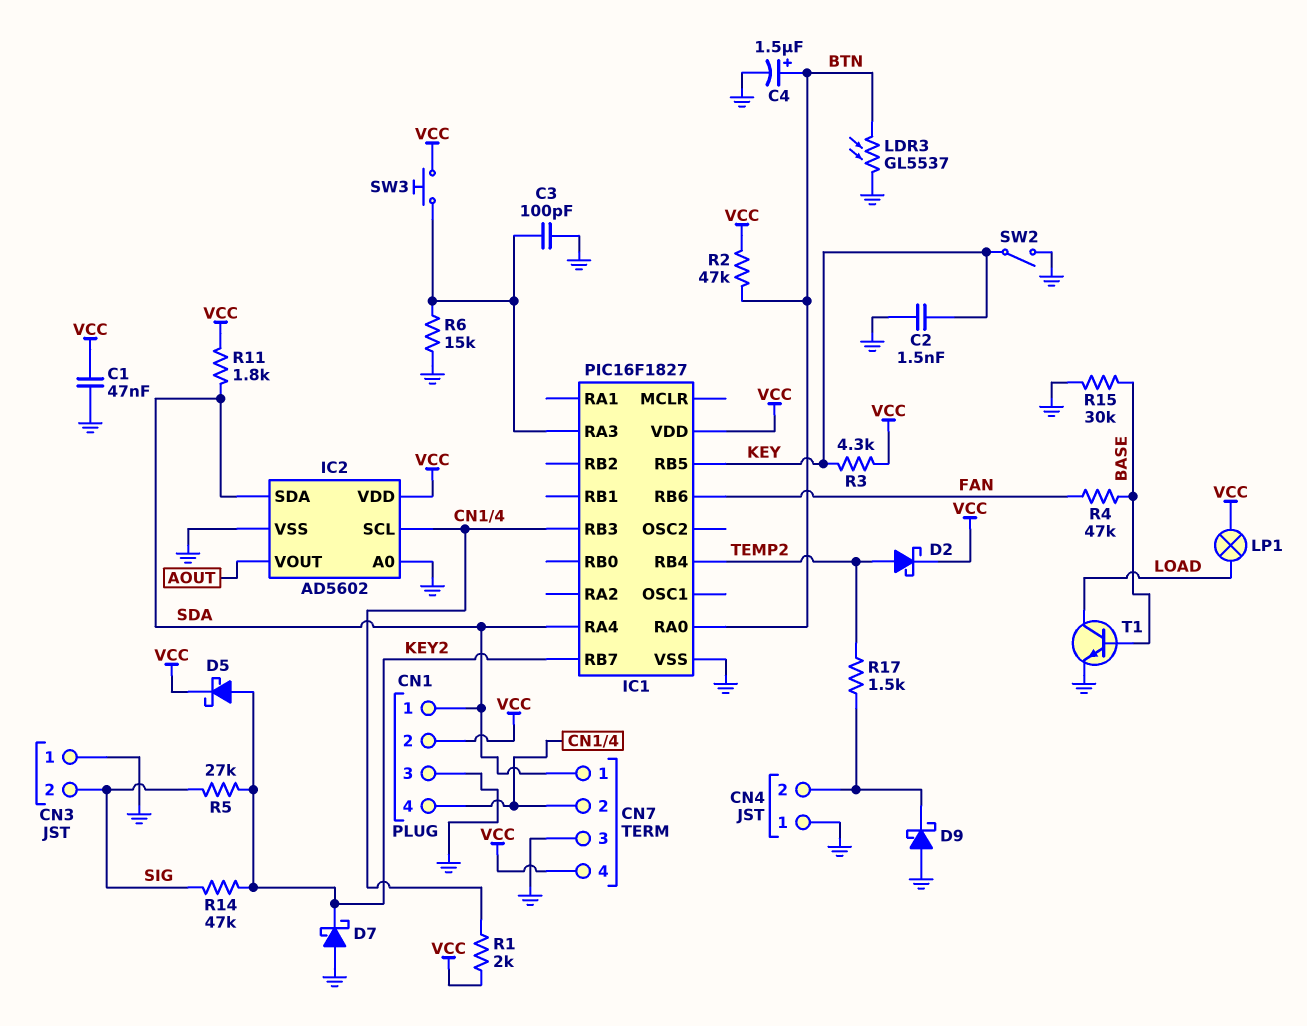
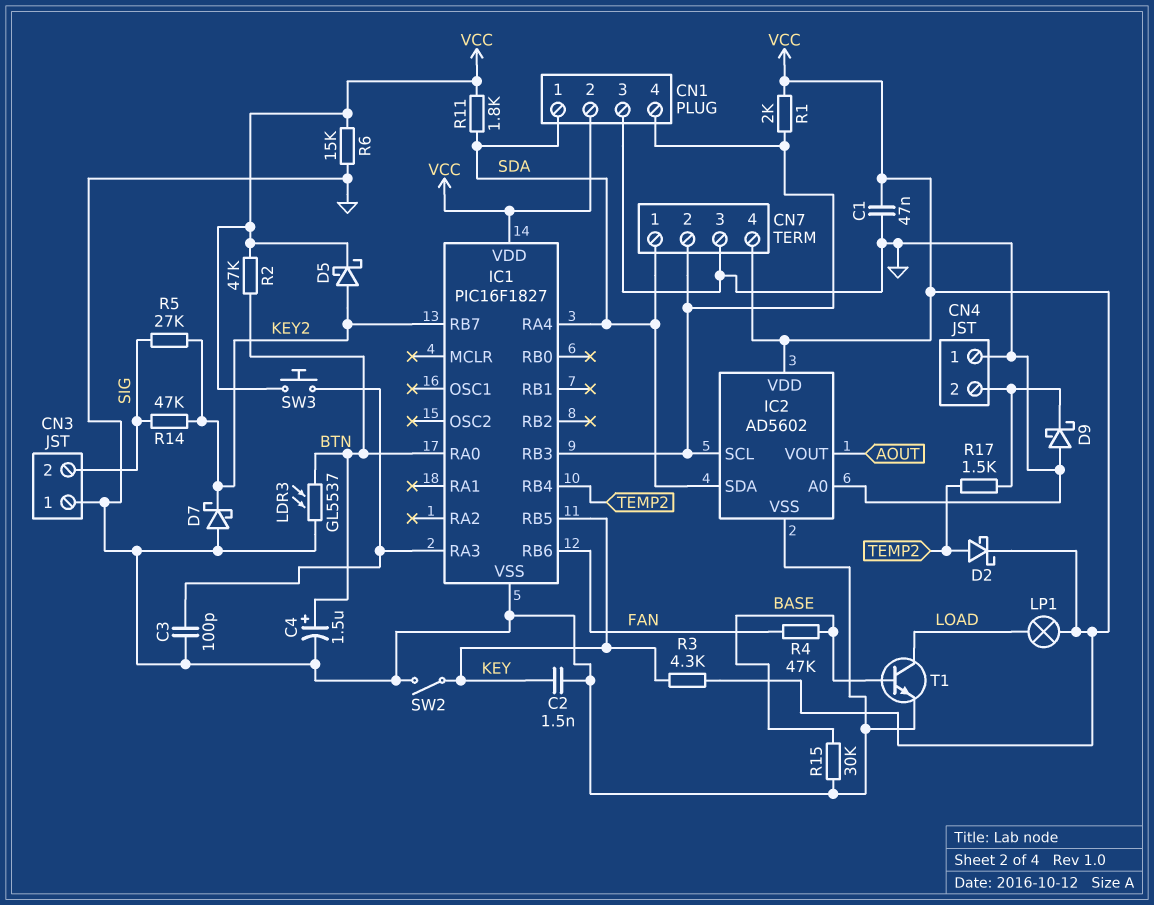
R6: 15k (GND, IC1/RA3) -> 15k (GND, VCC)

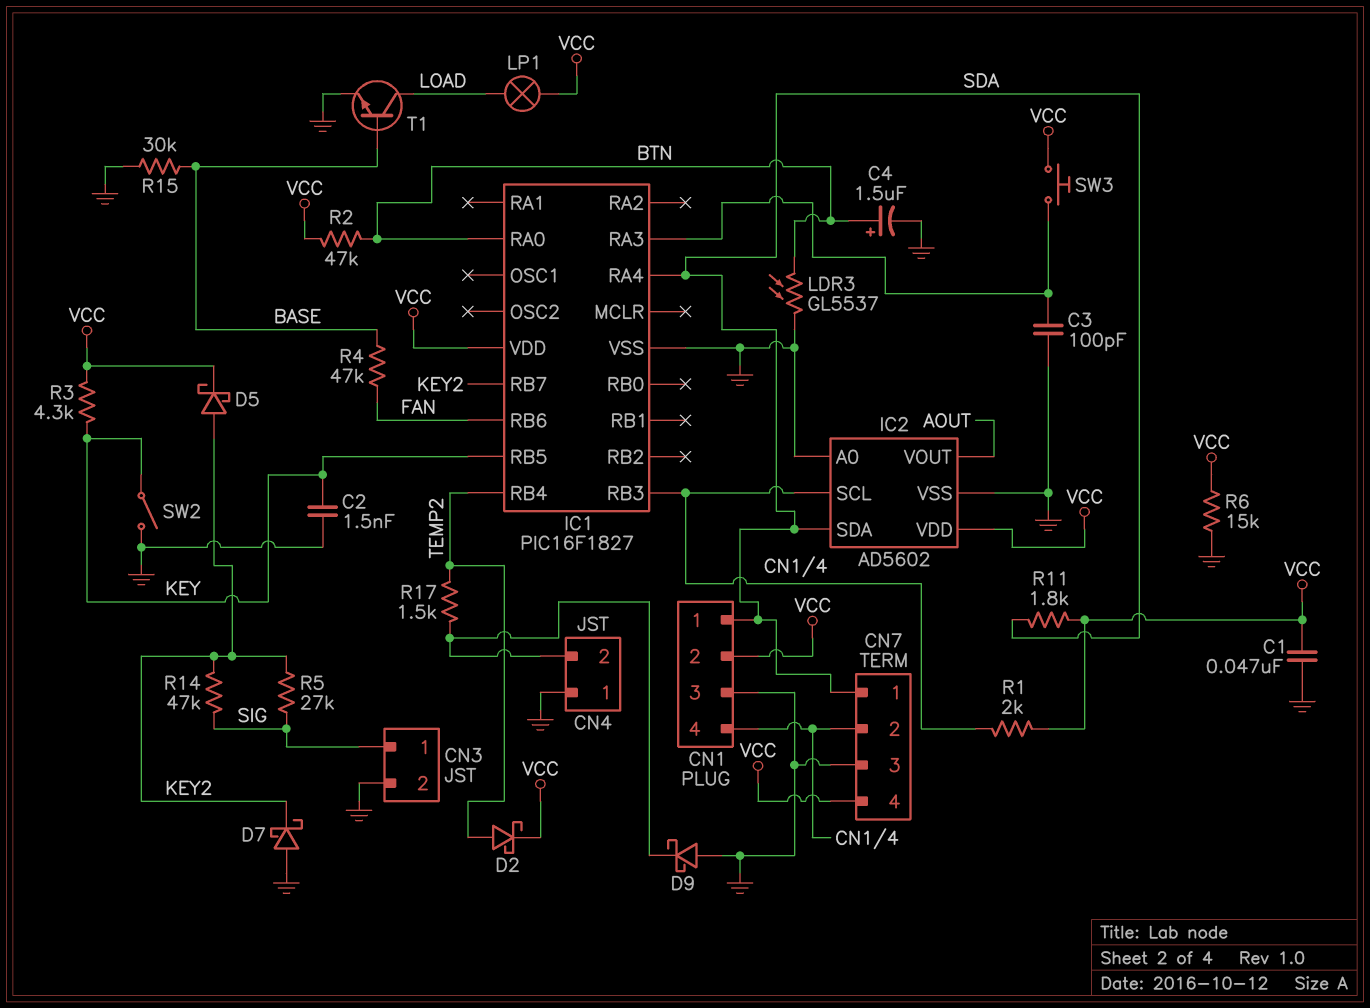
CN3 pin 1: GND -> SIG
CN3 pin 2: SIG -> GND

